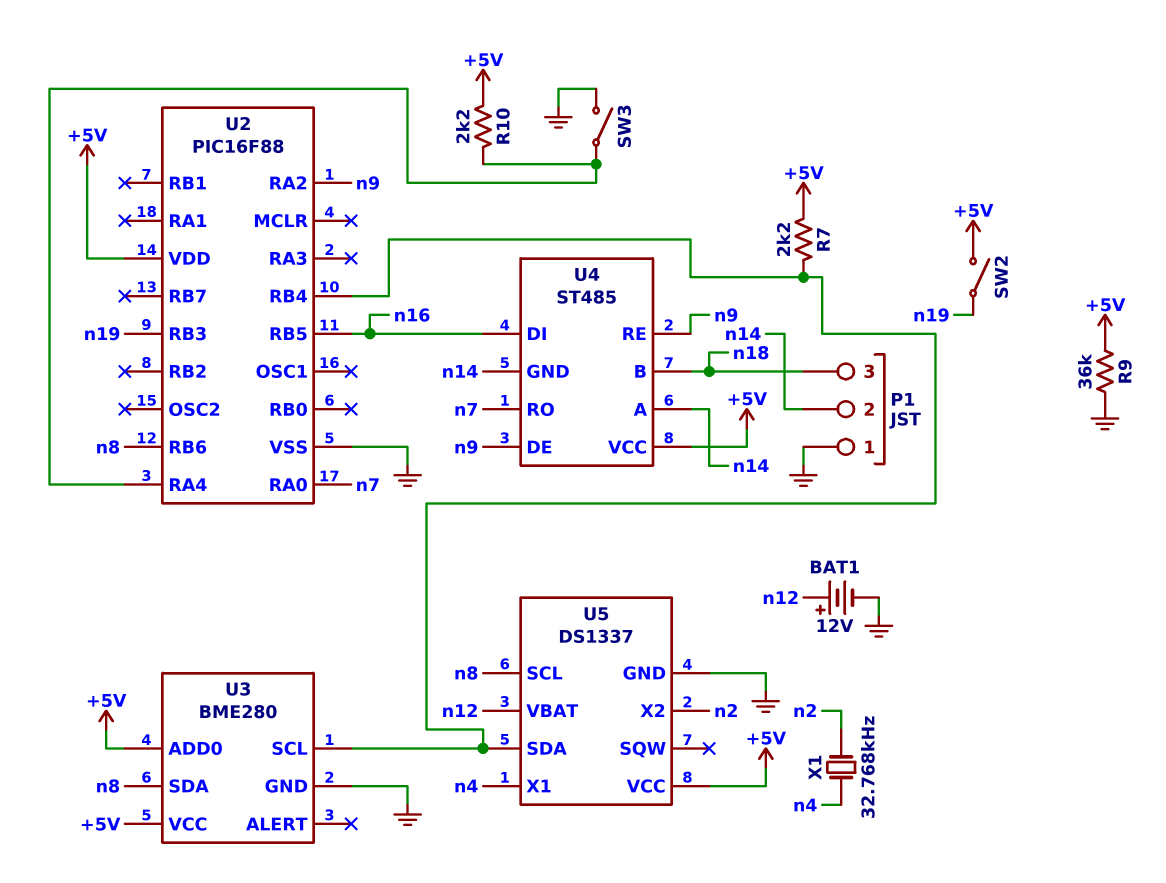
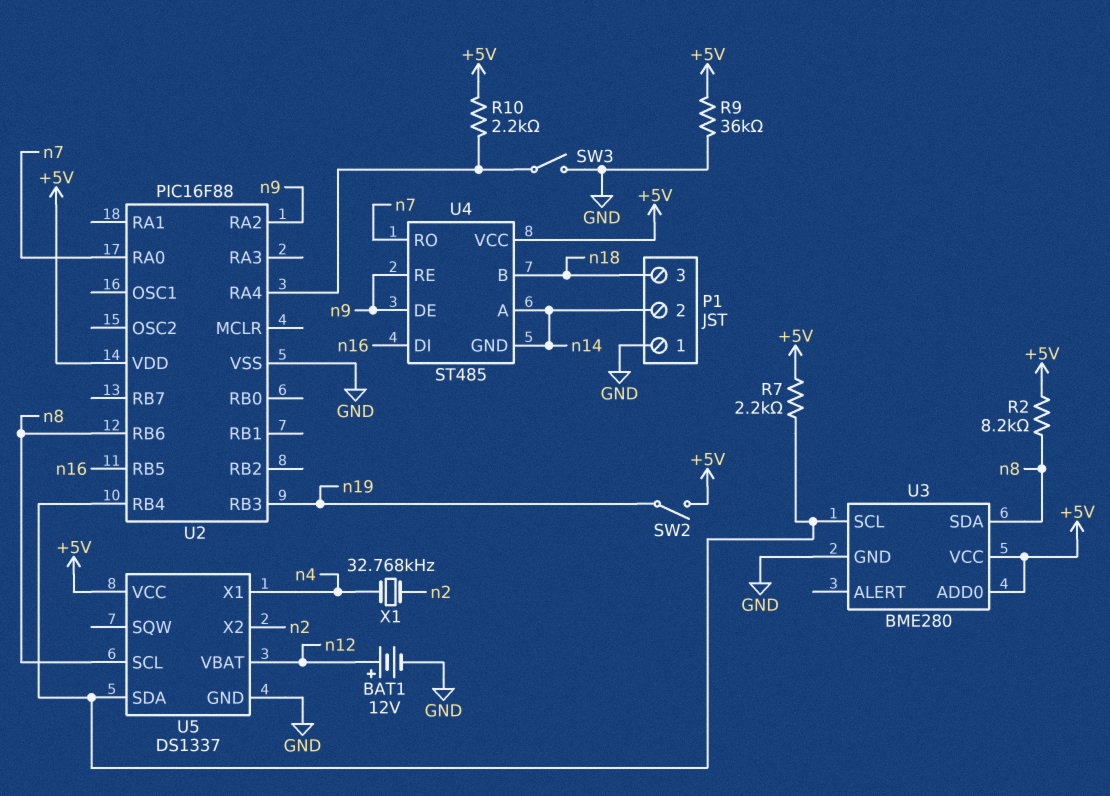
R2: none -> 8.2k (+5V, n8)

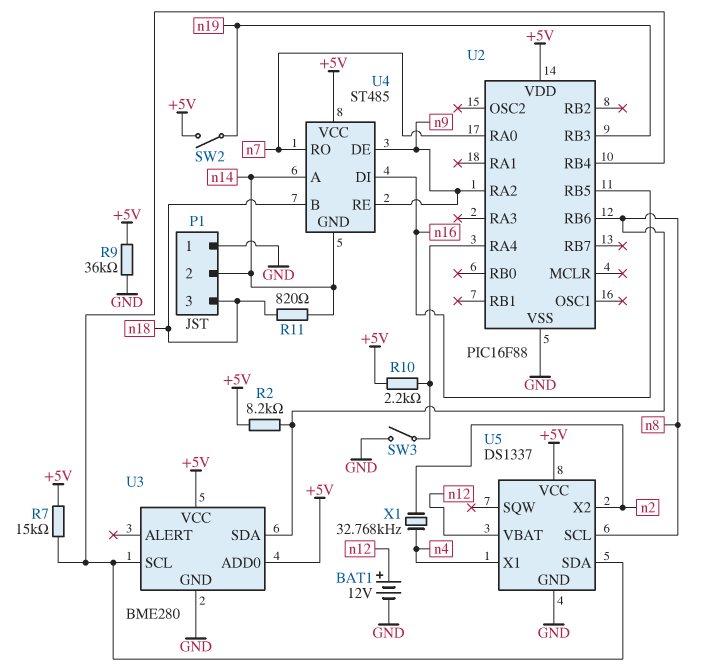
R7: 2.2k (+5V, U2/RB4) -> 15k (+5V, U2/RB4)
R11: none -> 820 (n14, n18)

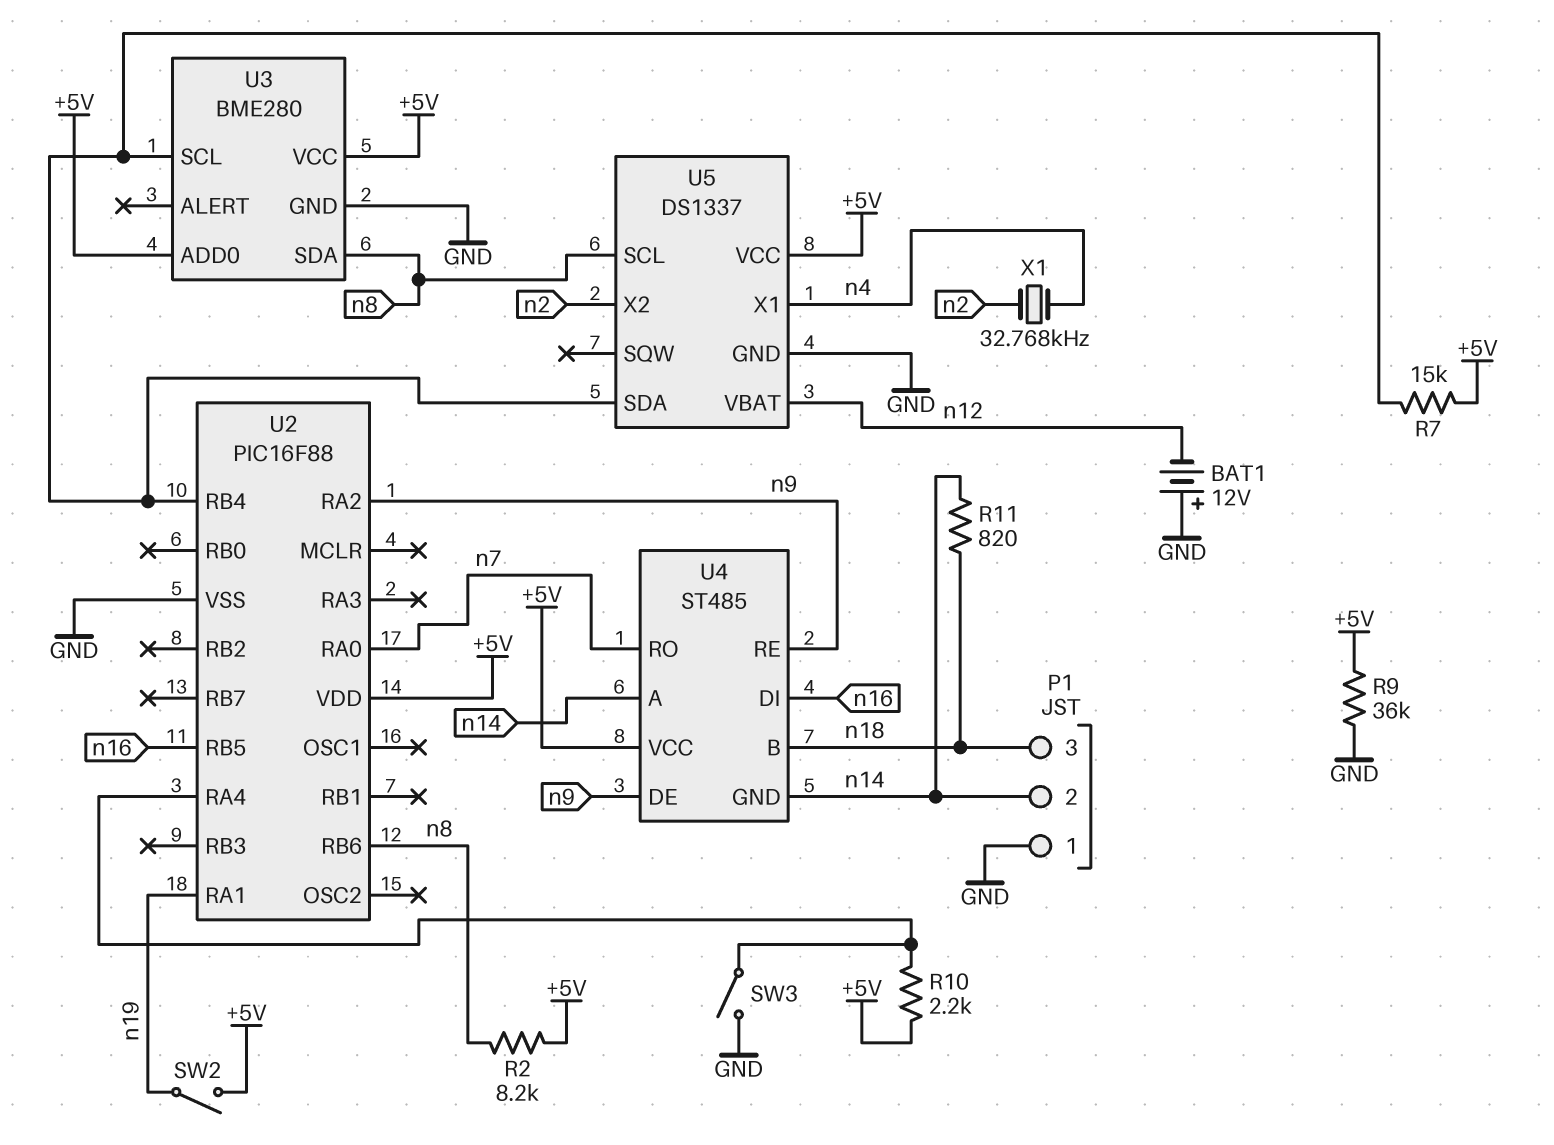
BAT1: 12V (plus n12, minus GND) -> 12V (plus GND, minus n12)
U2 pin RA1: none -> n19
U2 pin RB3: n19 -> none

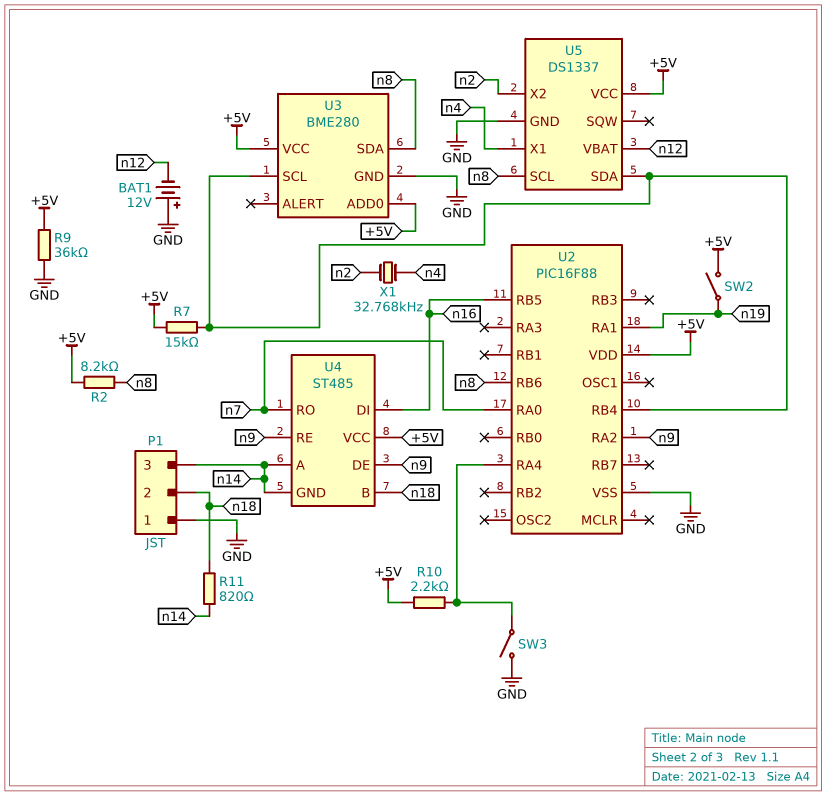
P1 pin 2: n14 -> n18
P1 pin 3: n18 -> n14

